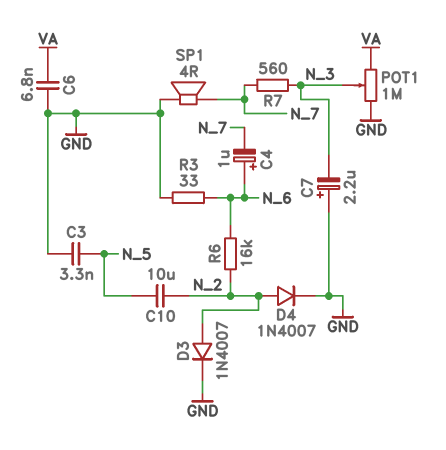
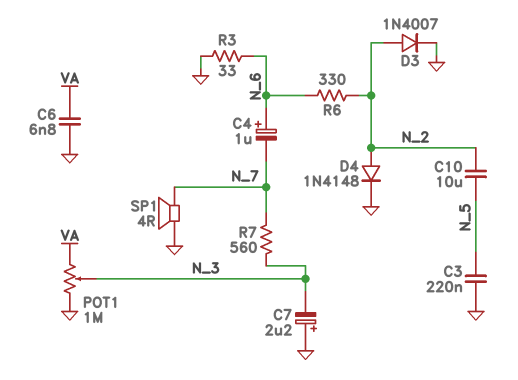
C3: 3.3nF (GND, N_5) -> 220nF (GND, N_5)
D4: diode 1N4007 (A N_2, K GND) -> diode 1N4148 (A N_2, K GND)
R6: 16k (N_2, N_6) -> 330 (N_2, N_6)

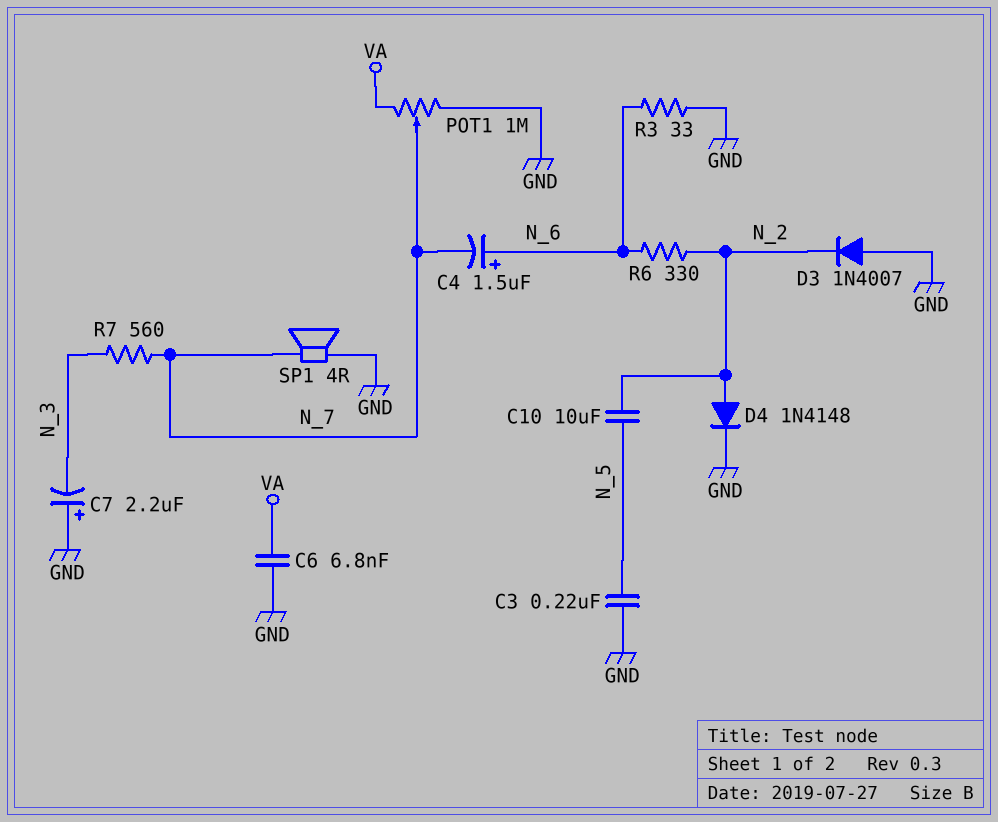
C4: 1uF (plus N_6, minus N_7) -> 1.5uF (plus N_6, minus N_7)
D3: diode 1N4007 (A N_2, K GND) -> diode 1N4007 (A GND, K N_2)
POT1: 1M (GND, VA, wiper N_3) -> 1M (GND, VA, wiper N_7)

